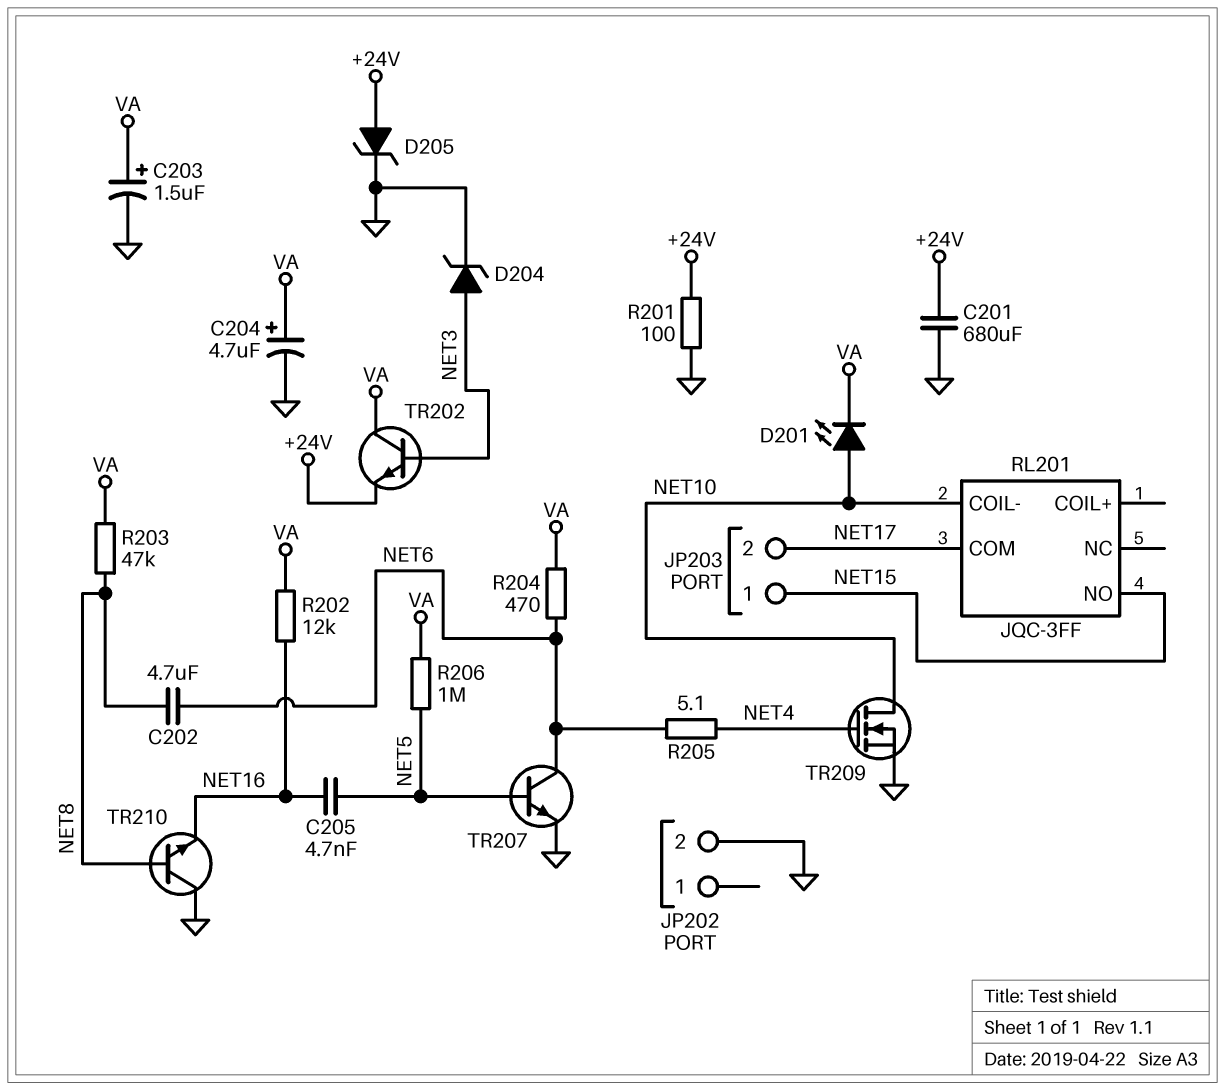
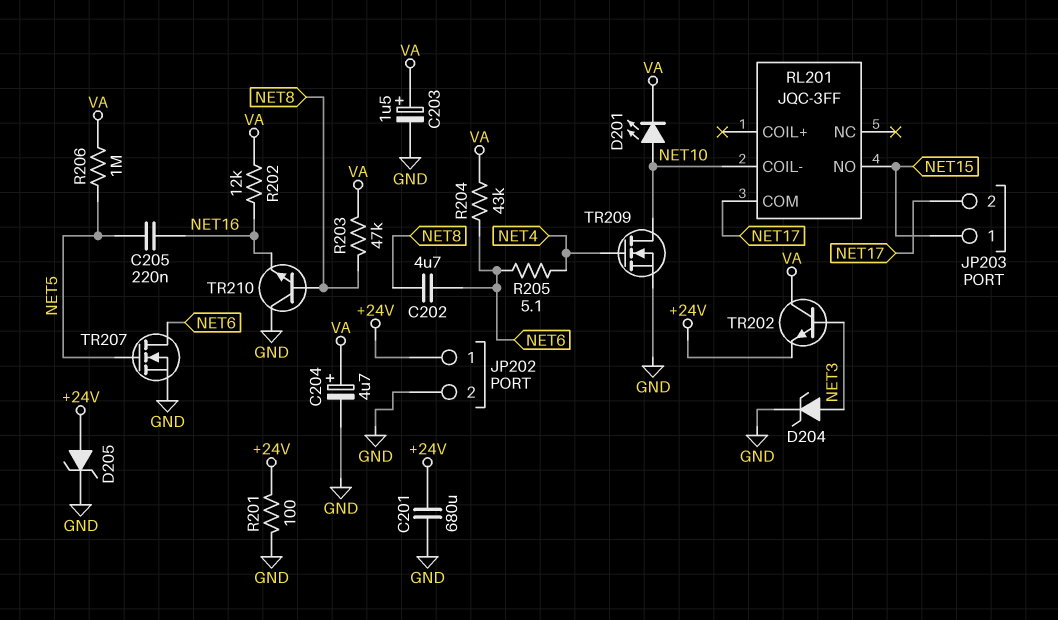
C205: 4.7nF (NET5, NET16) -> 220nF (NET5, NET16)
JP202 pin 1: none -> +24V
R204: 470 (NET6, VA) -> 43k (NET6, VA)
TR207: NPN (B NET5, C NET6, E GND) -> NMOS (G NET5, D NET6, S GND)

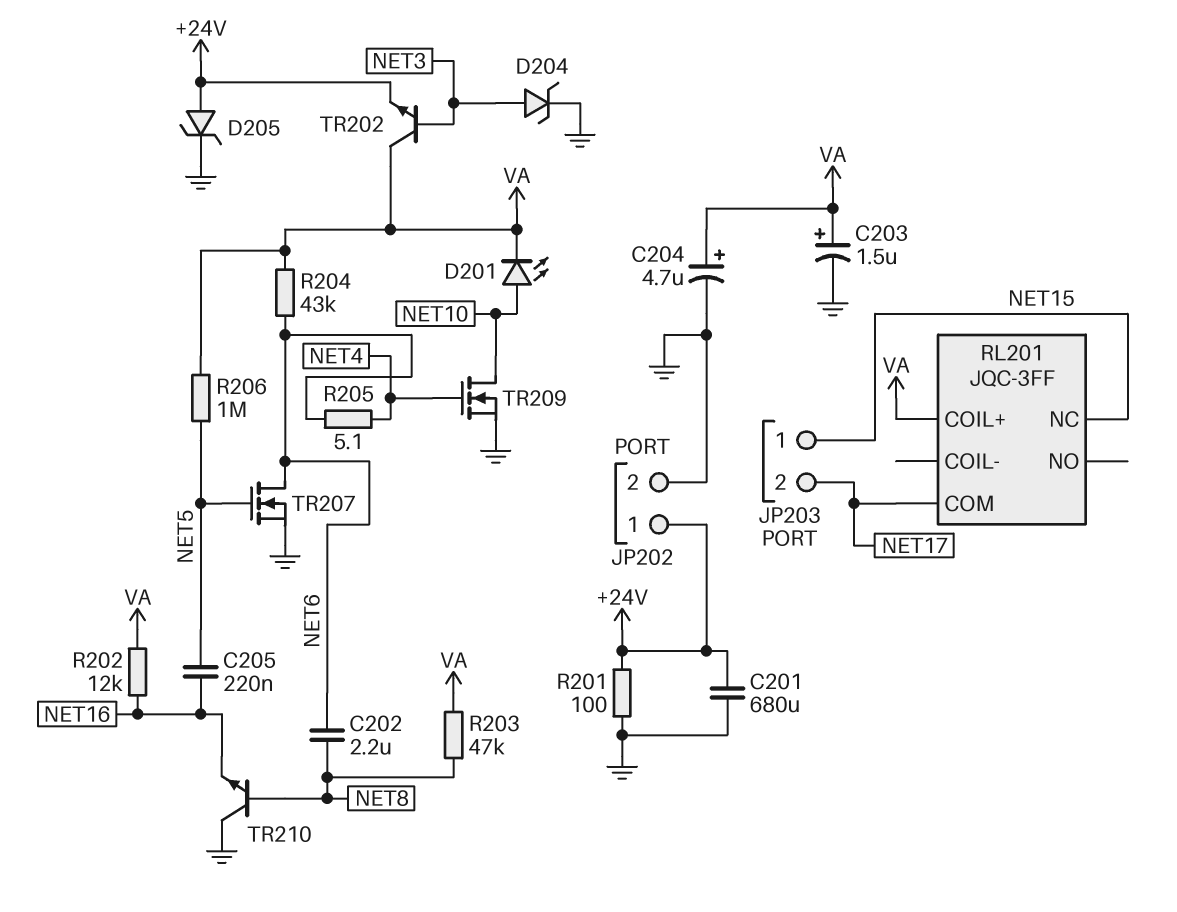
C202: 4.7uF (NET6, NET8) -> 2.2uF (NET6, NET8)
RL201 pin COIL+: none -> VA
RL201 pin COIL-: NET10 -> none
RL201 pin NC: none -> NET15
RL201 pin NO: NET15 -> none

